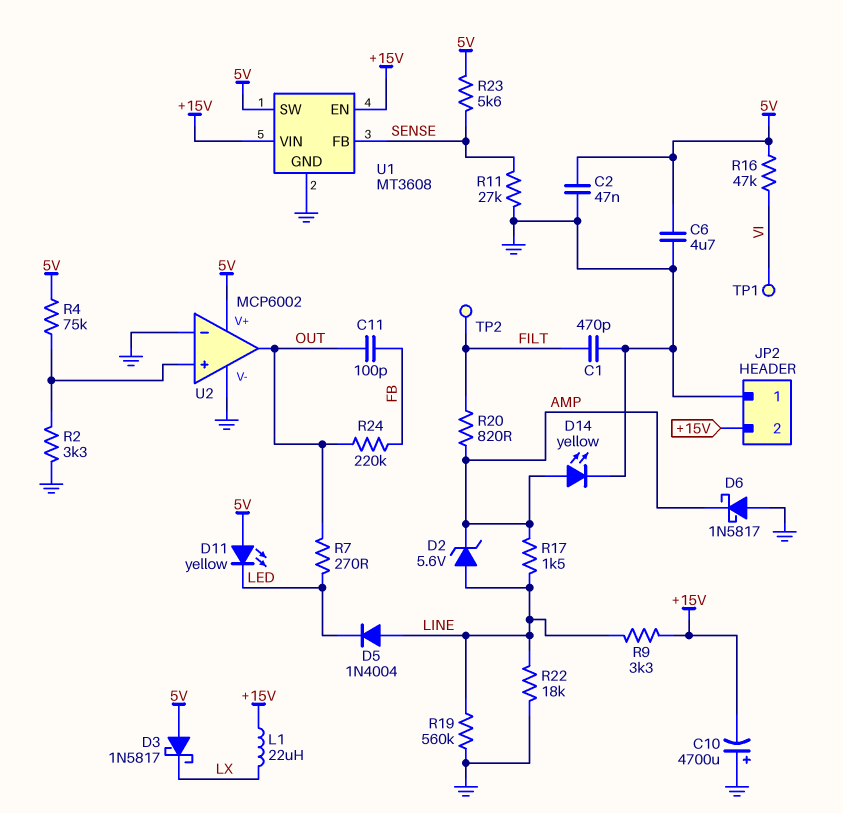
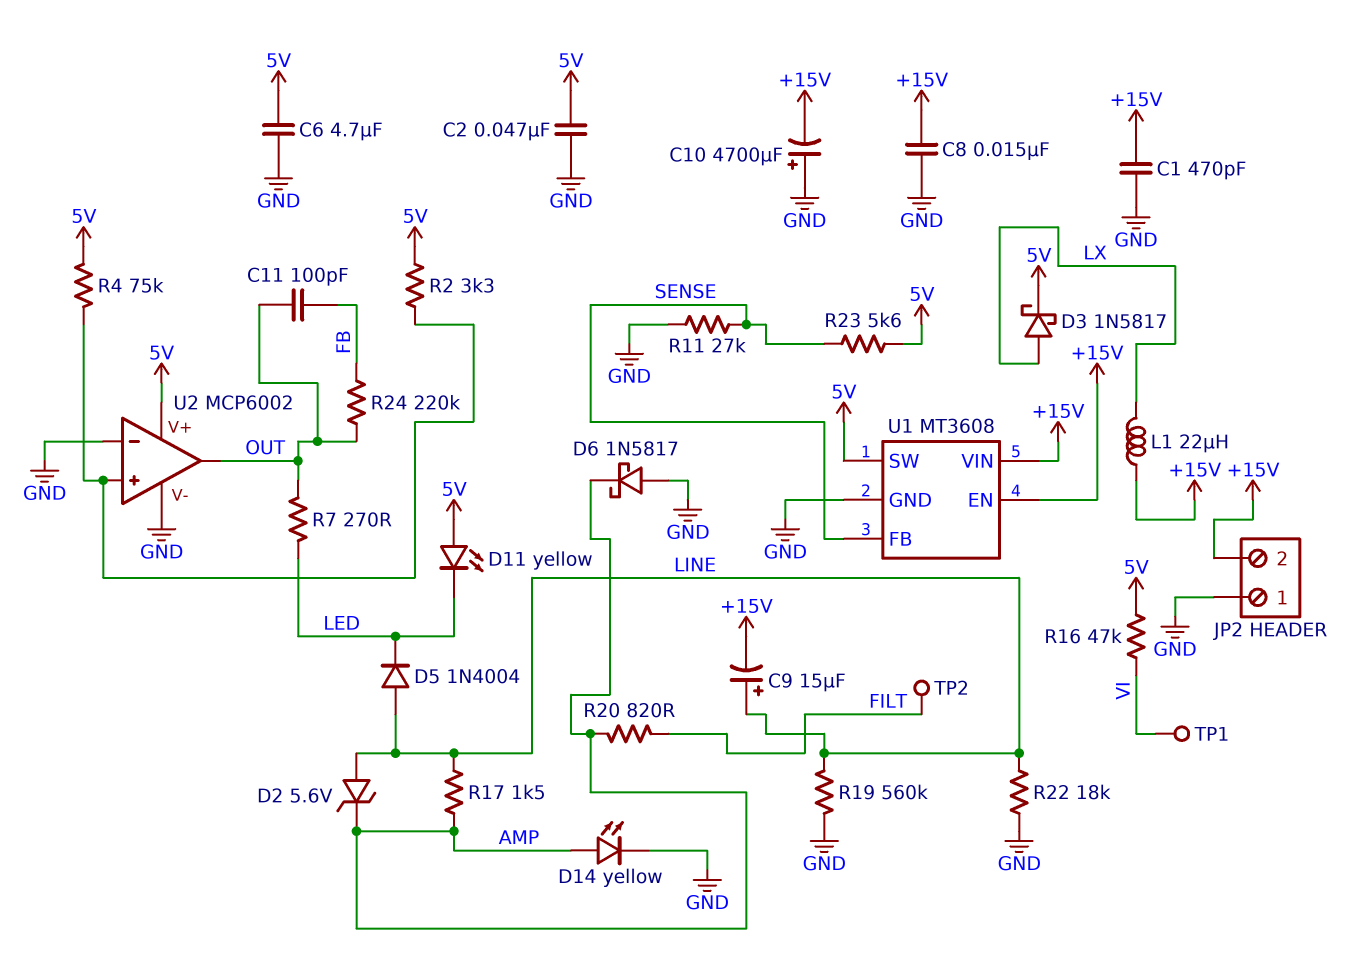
C1: 470pF (FILT, GND) -> 470pF (+15V, GND)
C8: none -> 15nF (+15V, GND)
C9: none -> 15uF (plus LINE, minus +15V)
D3: schottky 1N5817 (A 5V, K LX) -> schottky 1N5817 (A LX, K 5V)
R2: 3.3k (GND, U2/in+) -> 3.3k (5V, U2/in+)
R9: 3.3k (+15V, LINE) -> none

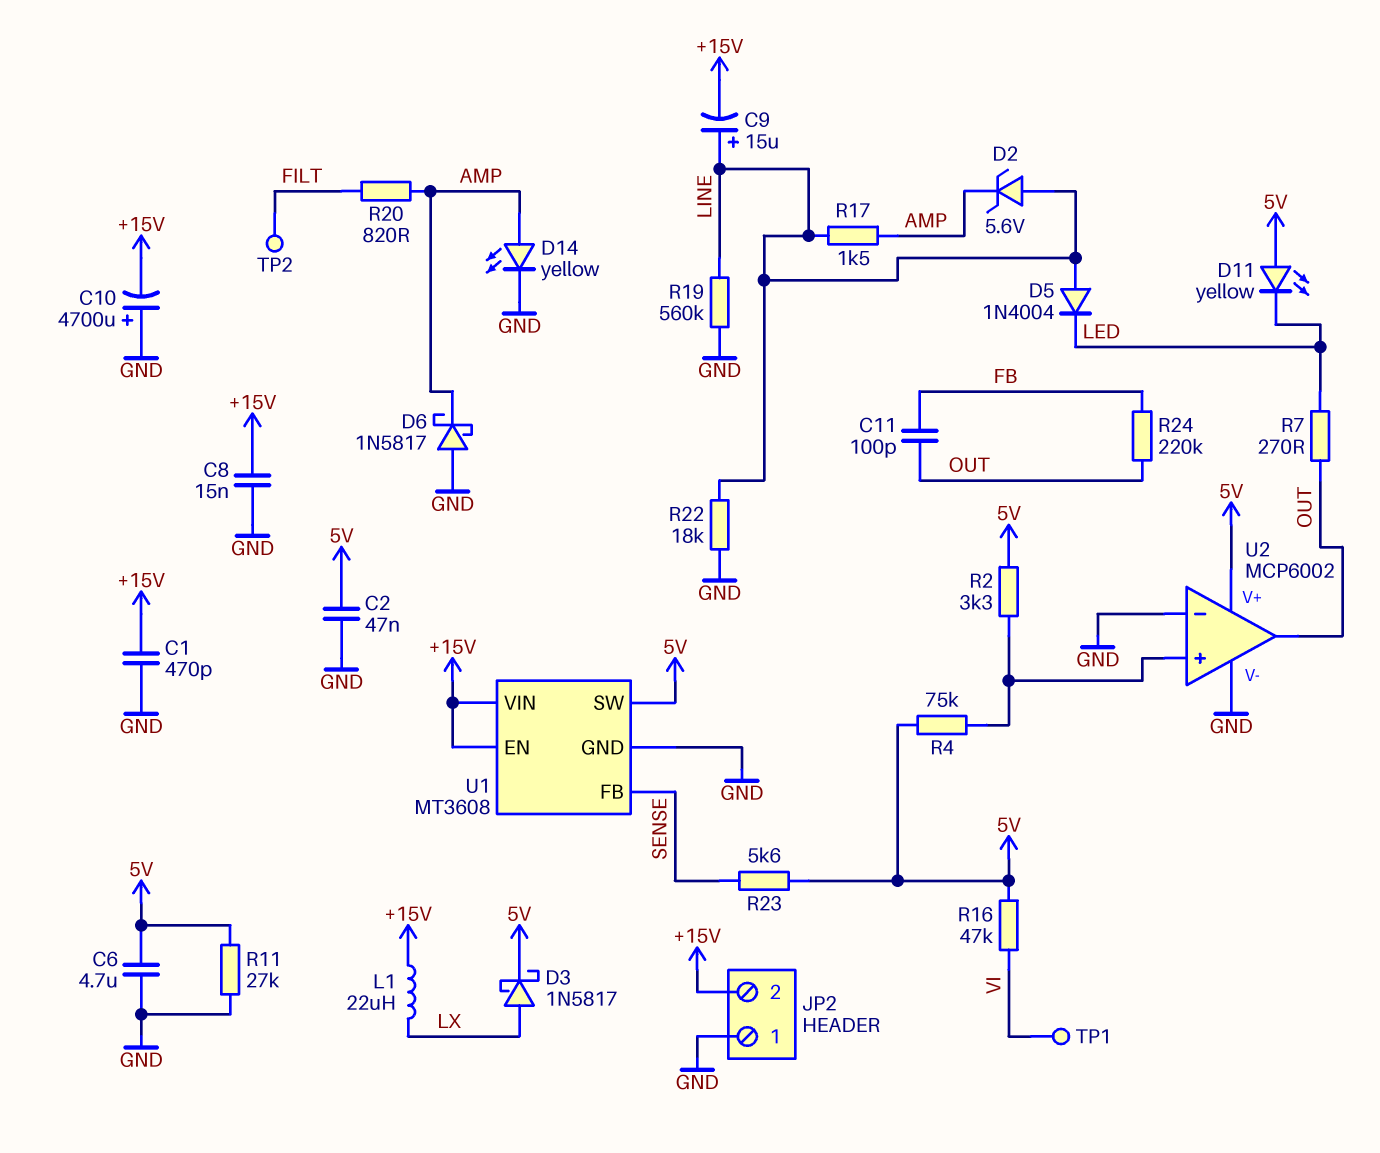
R11: 27k (GND, SENSE) -> 27k (5V, GND)

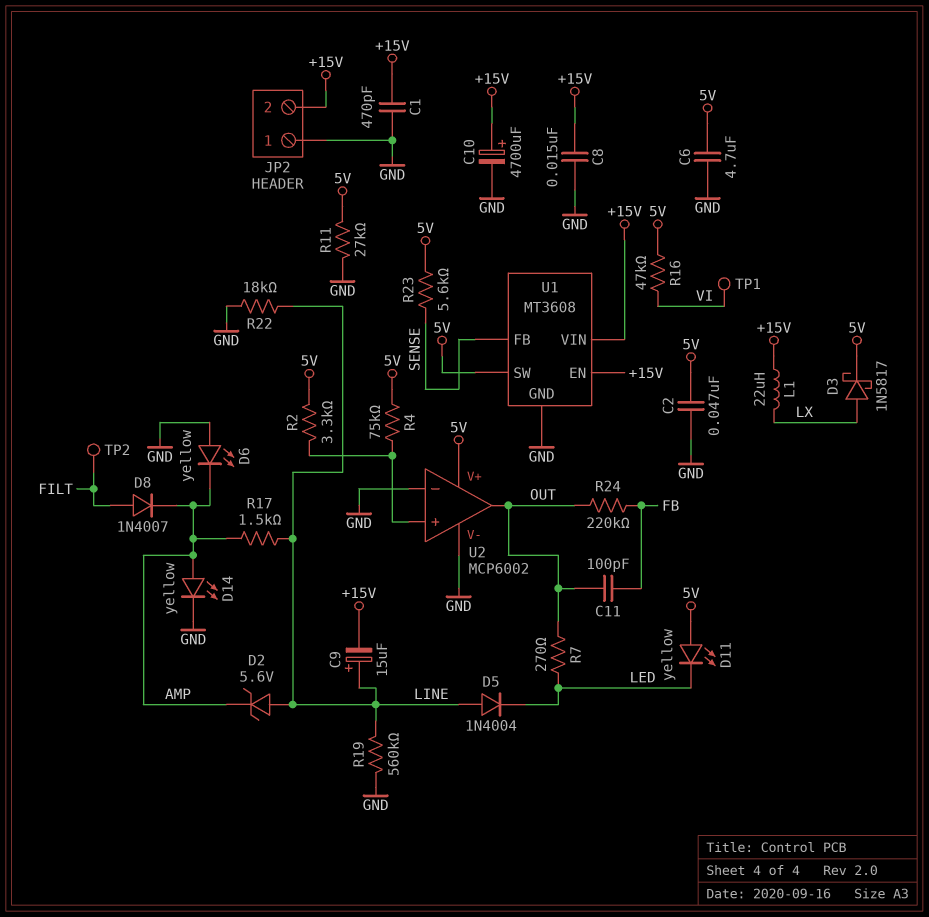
C10: 4700uF (plus GND, minus +15V) -> 4700uF (plus +15V, minus GND)
D6: schottky 1N5817 (A GND, K AMP) -> LED yellow (A GND, K AMP)
D8: none -> diode 1N4007 (A FILT, K AMP)
R20: 820 (AMP, FILT) -> none

